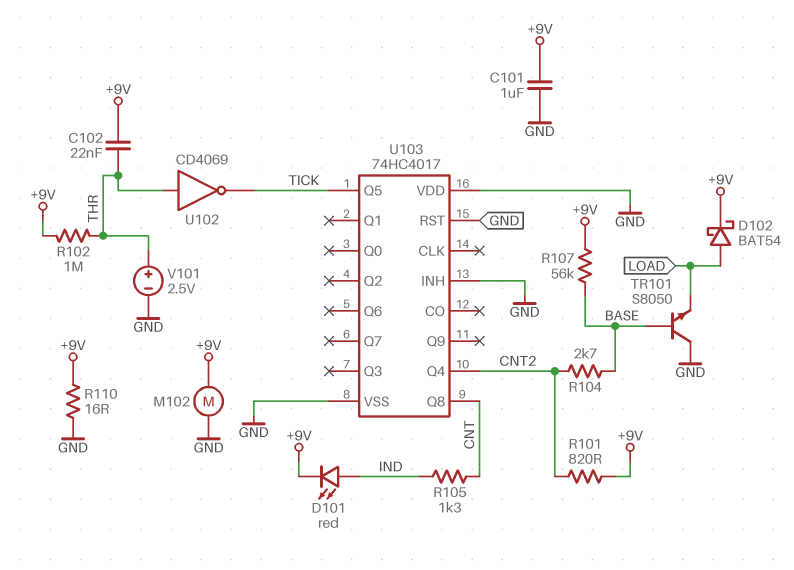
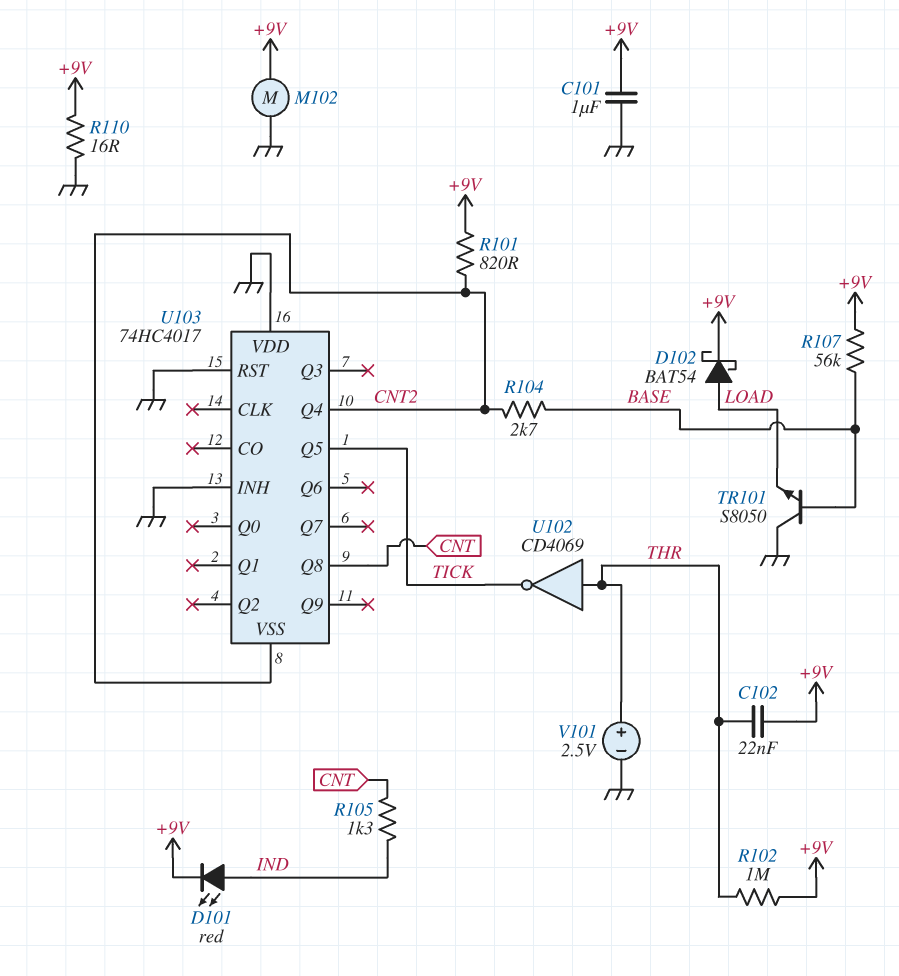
U103 pin VSS: GND -> CNT2

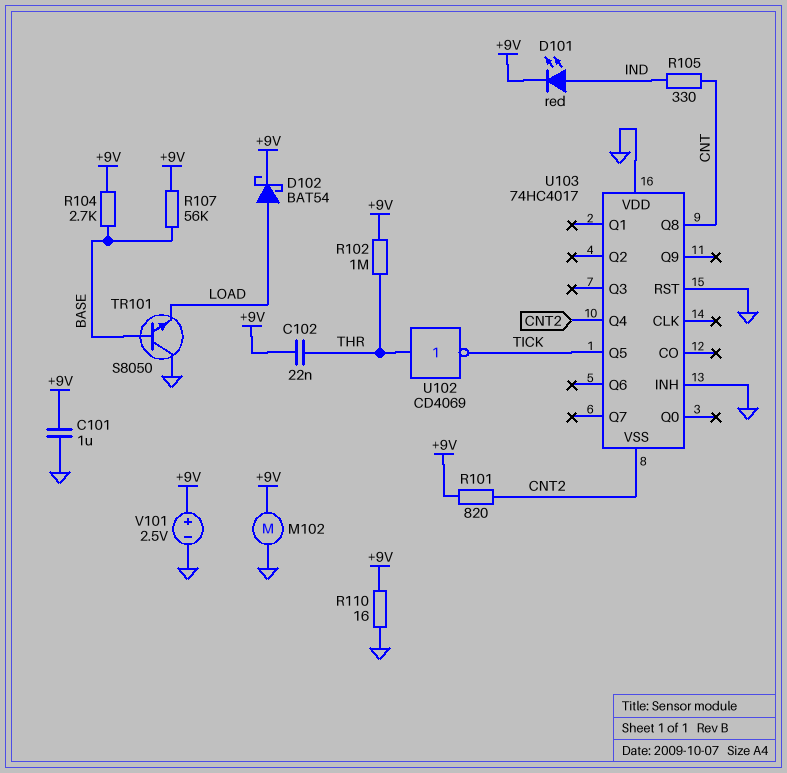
R104: 2.7k (BASE, CNT2) -> 2.7k (+9V, BASE)
R105: 1.3k (CNT, IND) -> 330 (CNT, IND)
V101: 2.5V (plus THR, minus GND) -> 2.5V (plus +9V, minus GND)

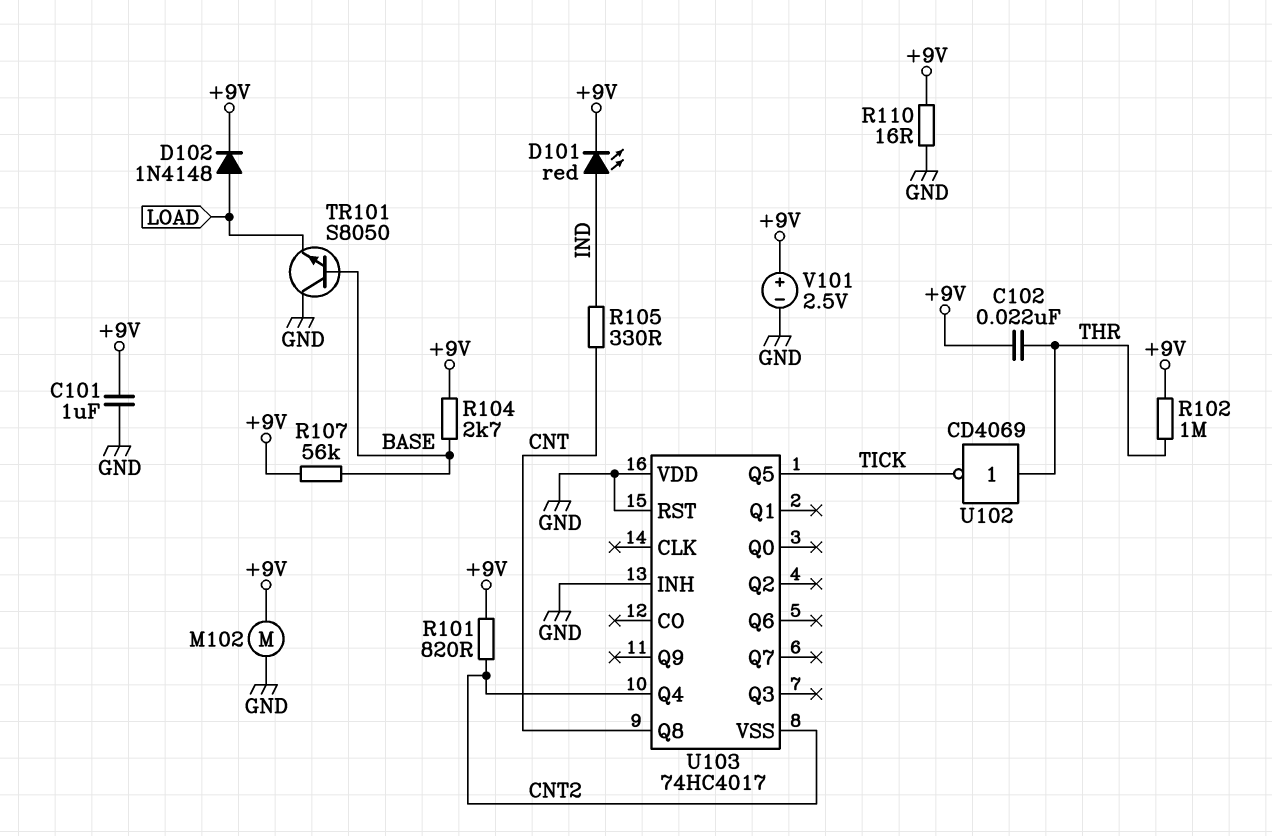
D102: schottky BAT54 (A LOAD, K +9V) -> diode 1N4148 (A LOAD, K +9V)

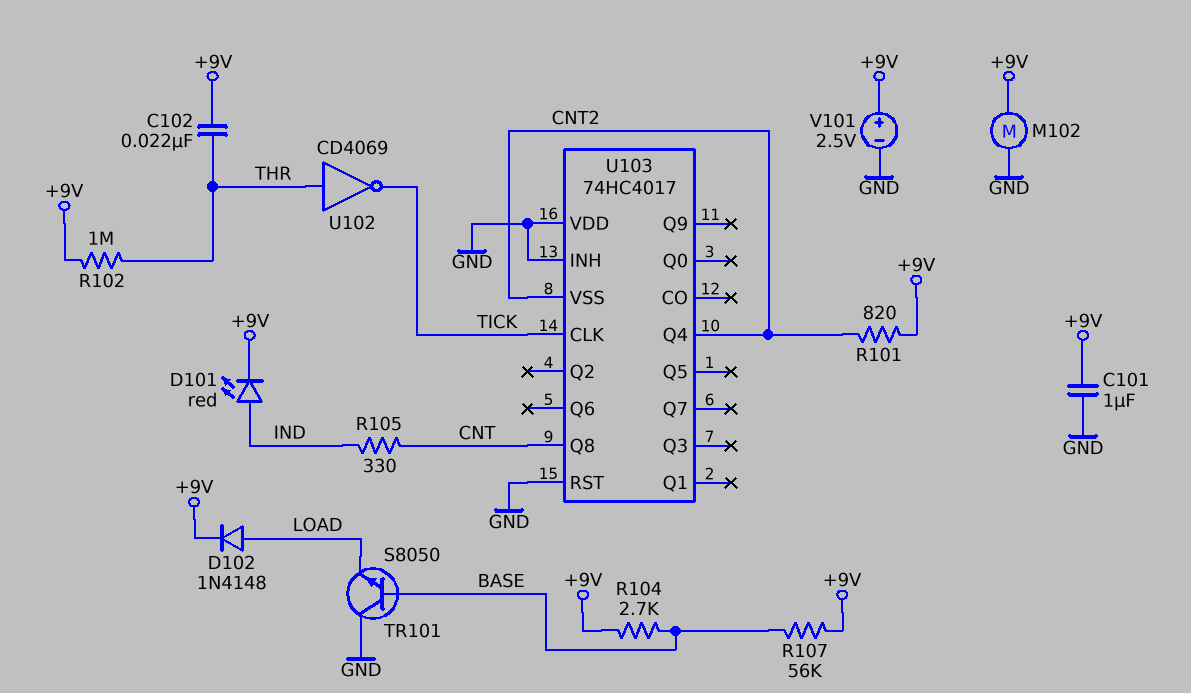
R110: 16 (+9V, GND) -> none
U103 pin CLK: none -> TICK
U103 pin Q5: TICK -> none

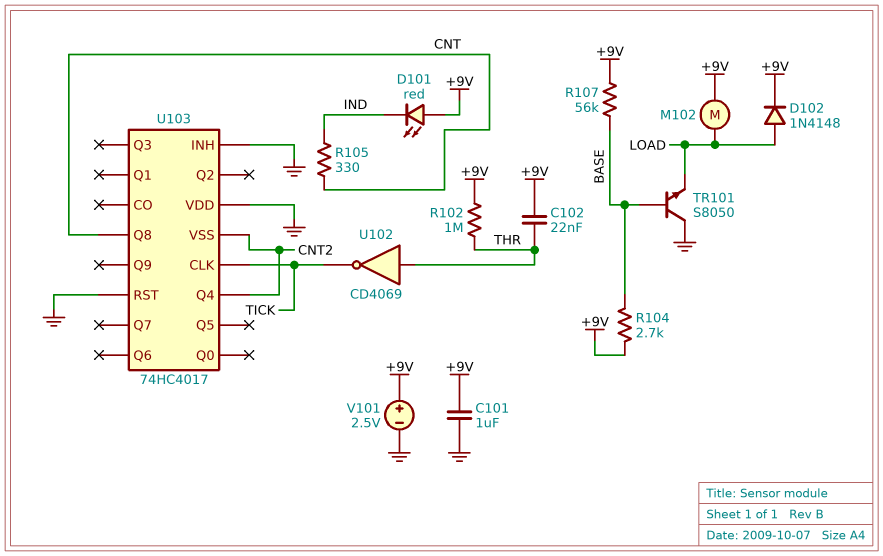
D101: LED red (A IND, K +9V) -> LED red (A +9V, K IND)
M102: motor (+9V, GND) -> motor (+9V, LOAD)
R101: 820 (+9V, CNT2) -> none

